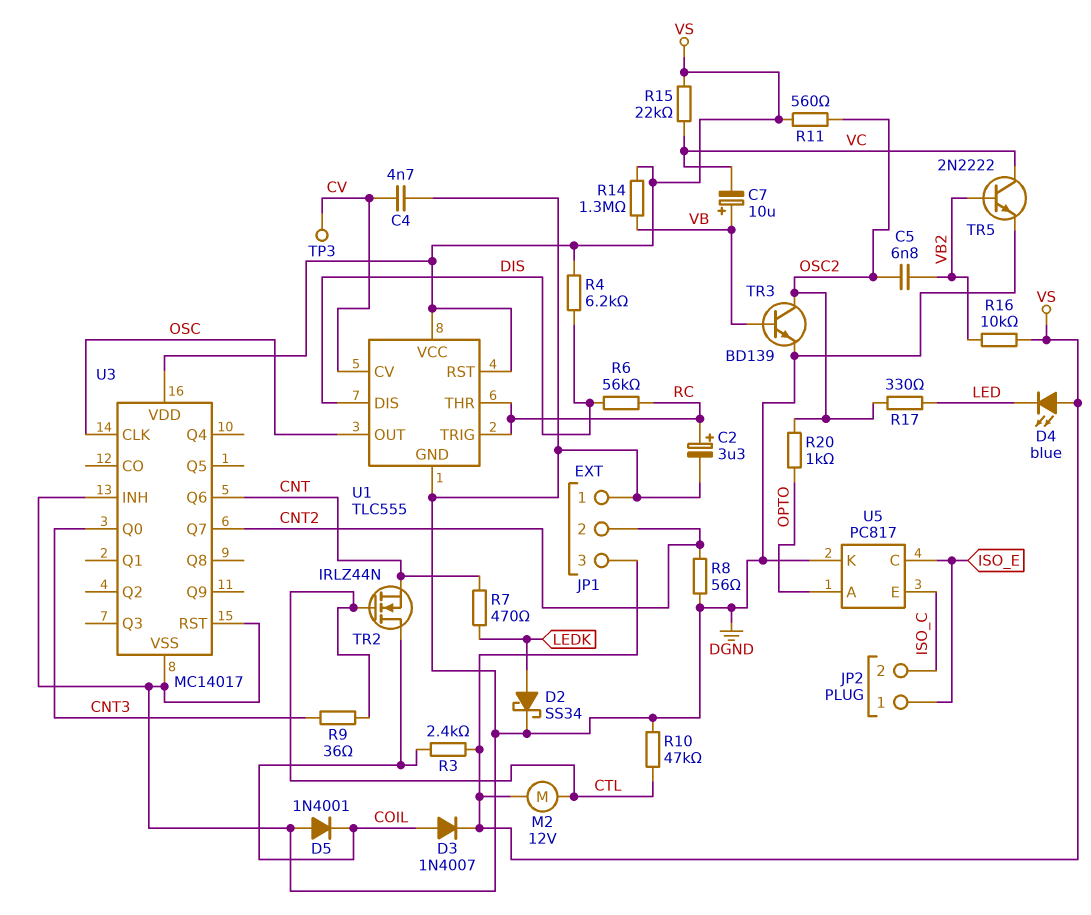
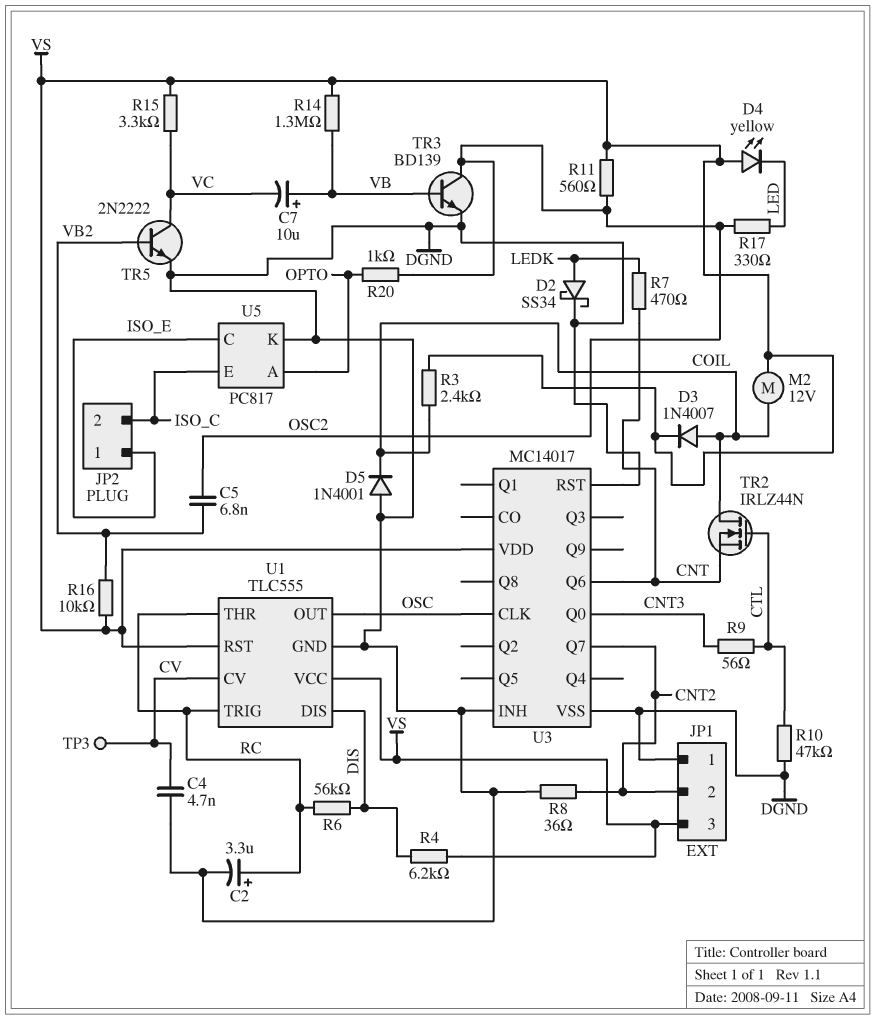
D4: LED blue (A VS, K LED) -> LED yellow (A VS, K LED)
M2: motor 12V (CTL, VS) -> motor 12V (COIL, VS)
R8: 56 (CNT2, DGND) -> 36 (CNT2, DGND)
R9: 36 (CNT3, CTL) -> 56 (CNT3, CTL)
R15: 22k (VC, VS) -> 3.3k (VC, VS)

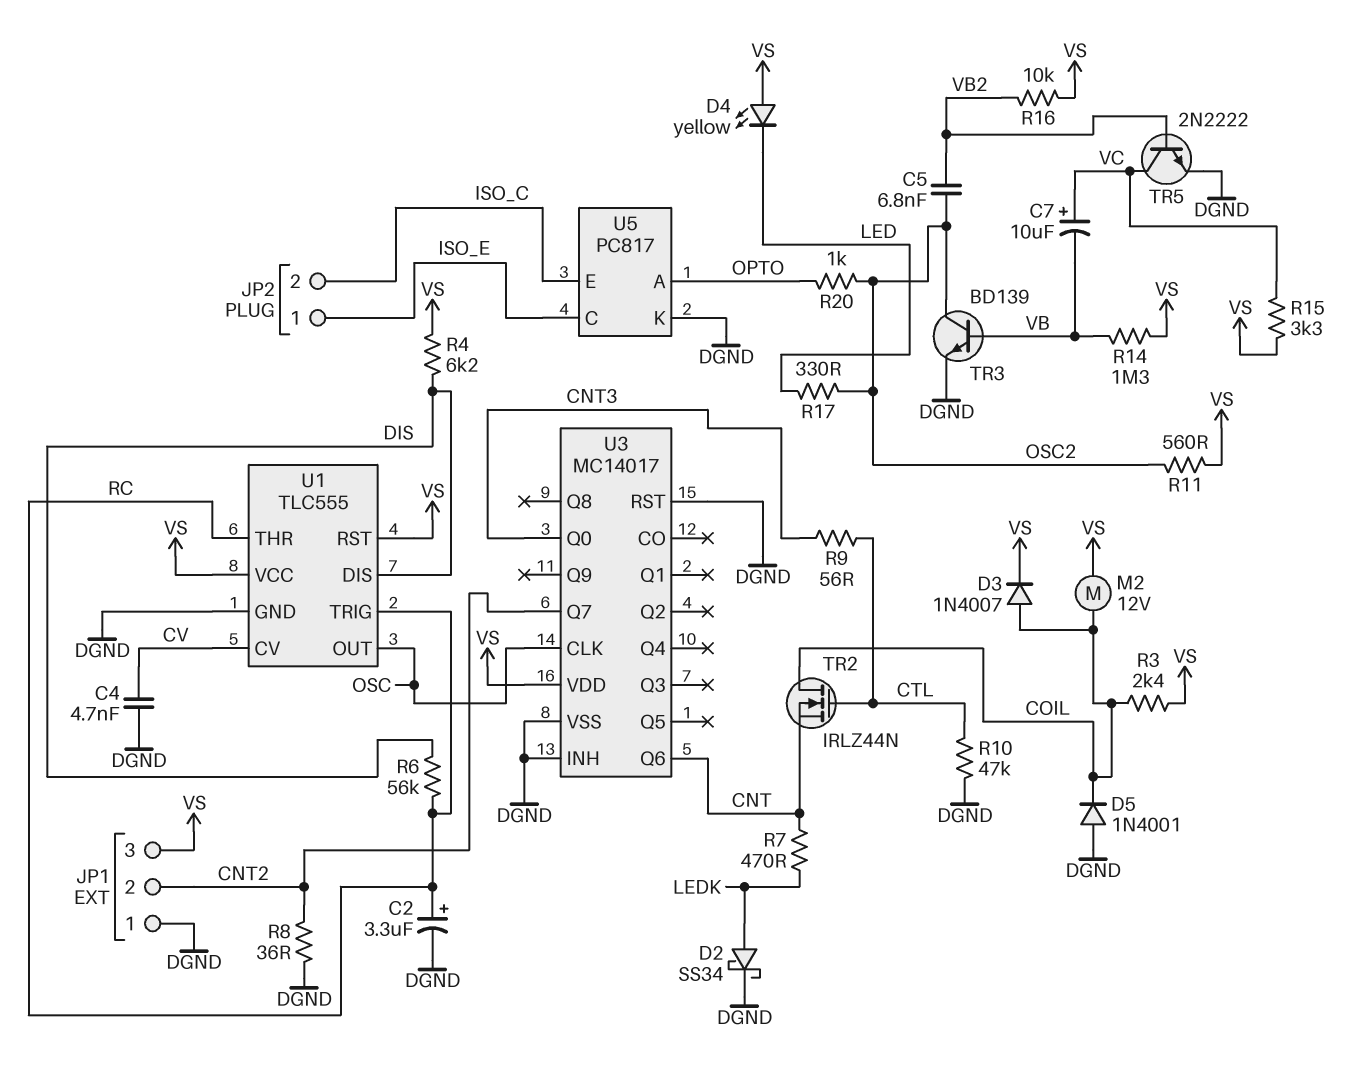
C7: 10uF (plus VB, minus VC) -> 10uF (plus VC, minus VB)
TP3: test point (CV) -> none

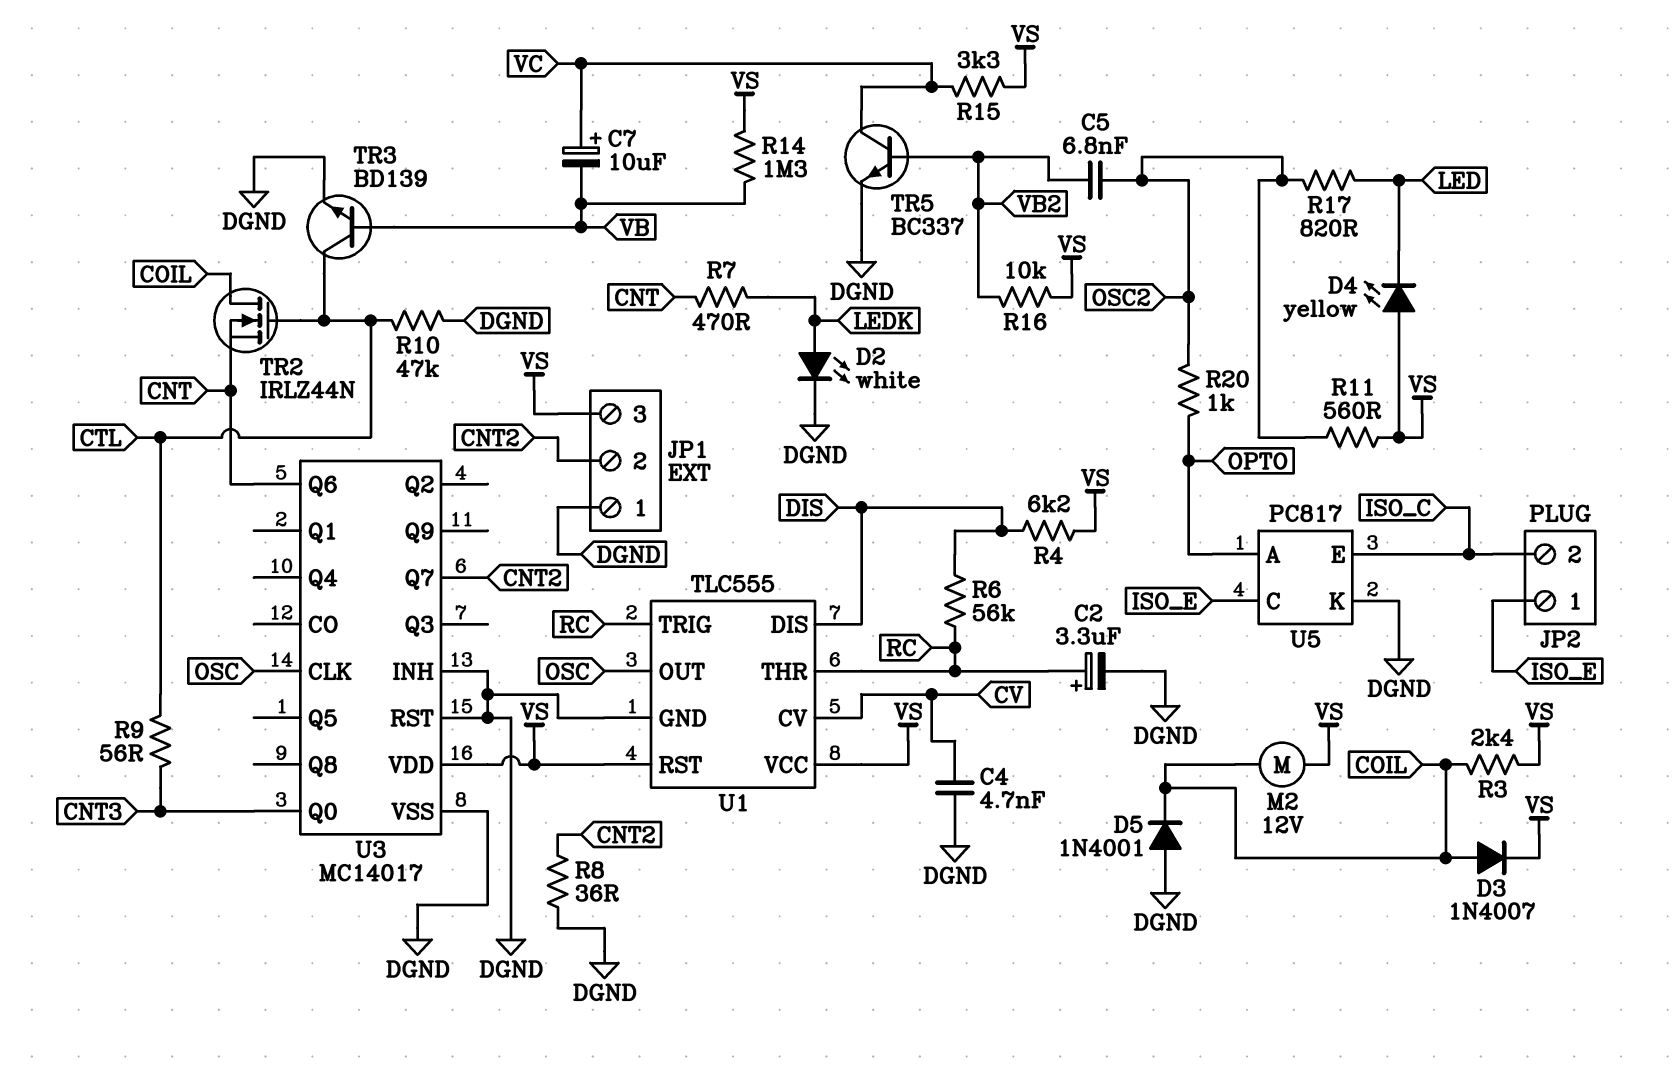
D2: schottky SS34 (A LEDK, K DGND) -> LED white (A LEDK, K DGND)
R17: 330 (LED, OSC2) -> 820 (LED, OSC2)
TR3: NPN BD139 (B VB, C OSC2, E DGND) -> NPN BD139 (B VB, C CTL, E DGND)
TR5: NPN 2N2222 (B VB2, C VC, E DGND) -> NPN BC337 (B VB2, C VC, E DGND)

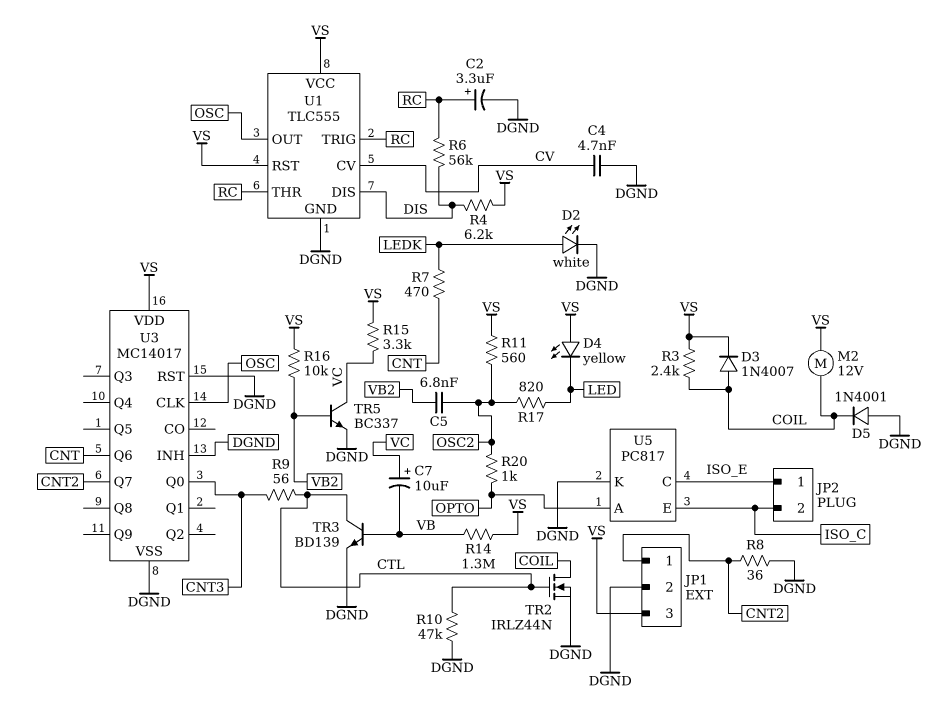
JP1 pin 1: DGND -> CNT2
JP1 pin 2: CNT2 -> DGND
TR2: NMOS IRLZ44N (G CTL, D COIL, S CNT) -> NMOS IRLZ44N (G CTL, D COIL, S DGND)

